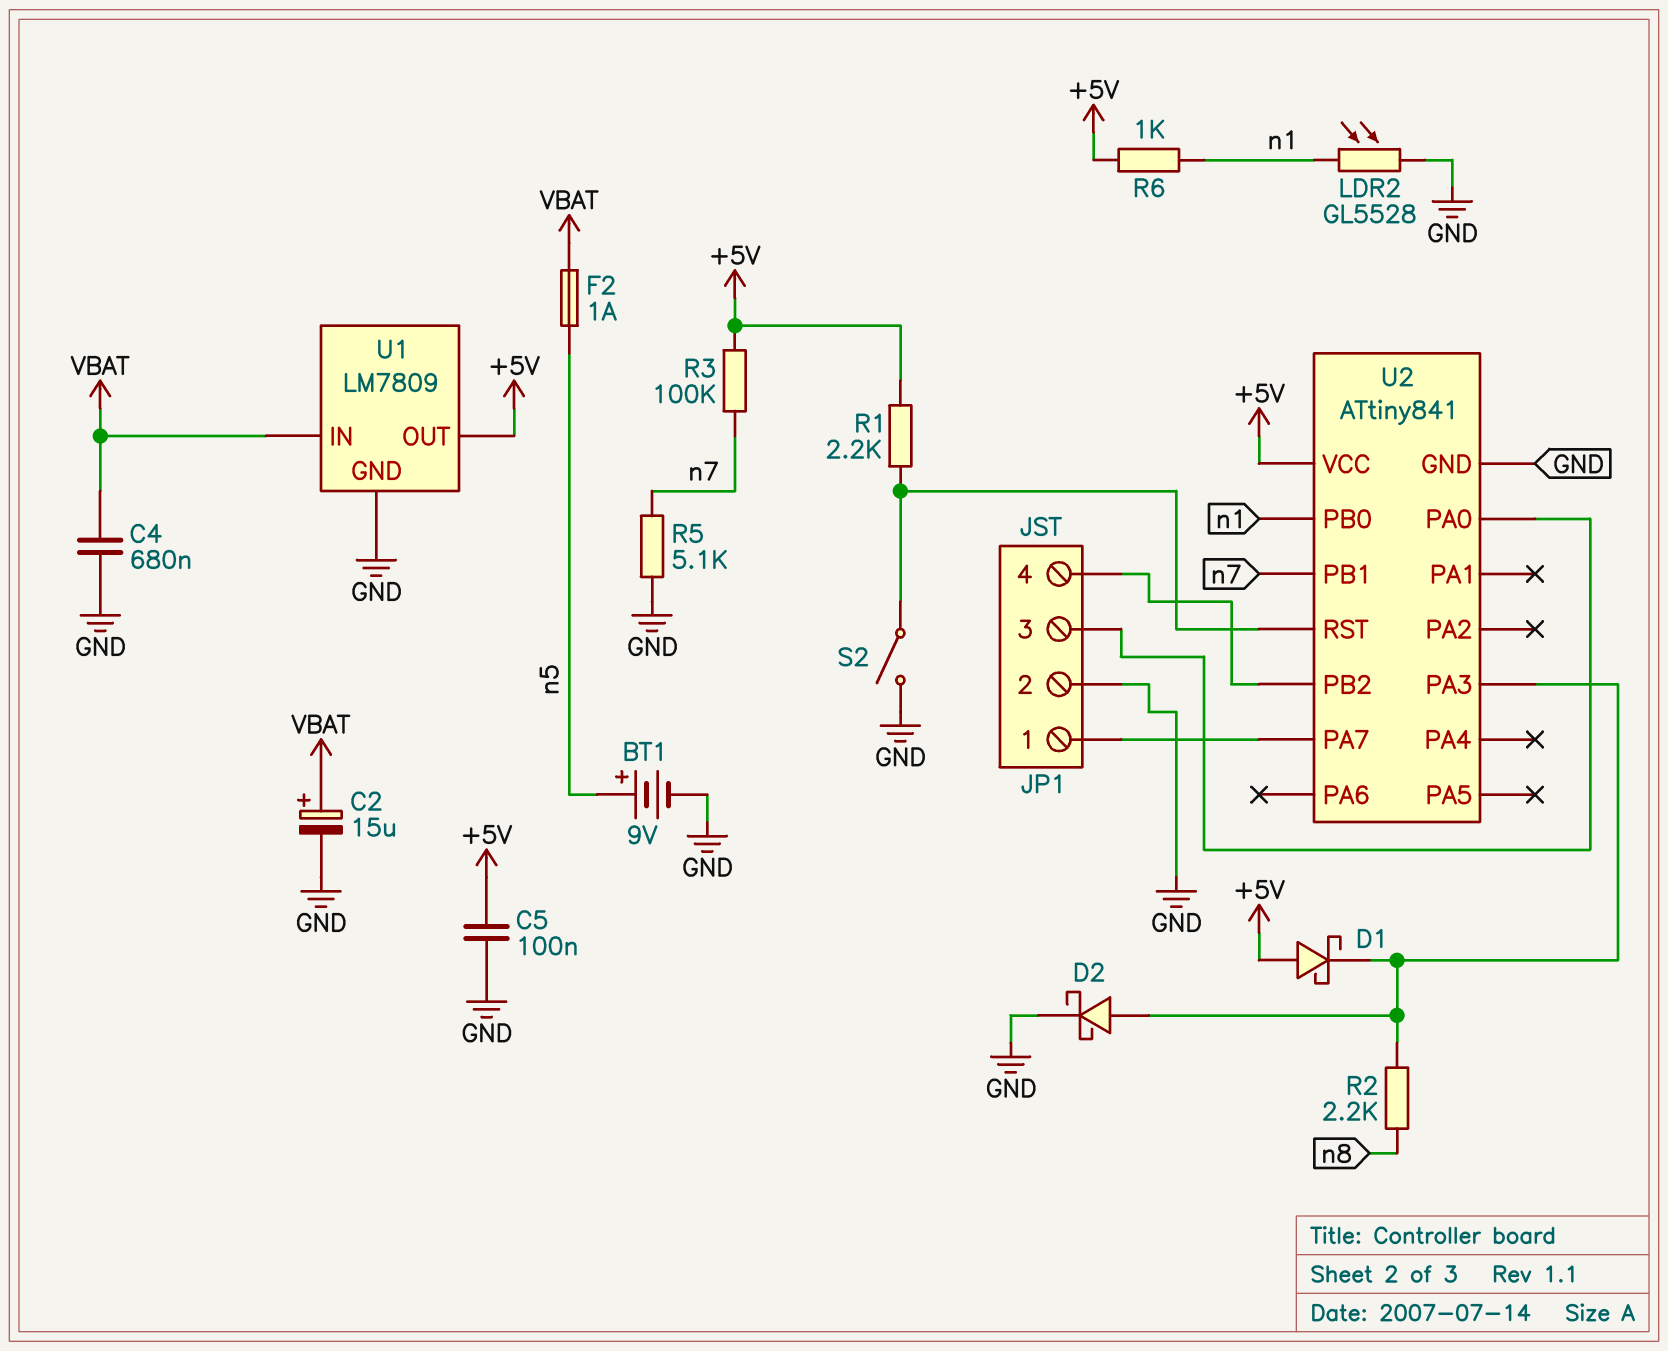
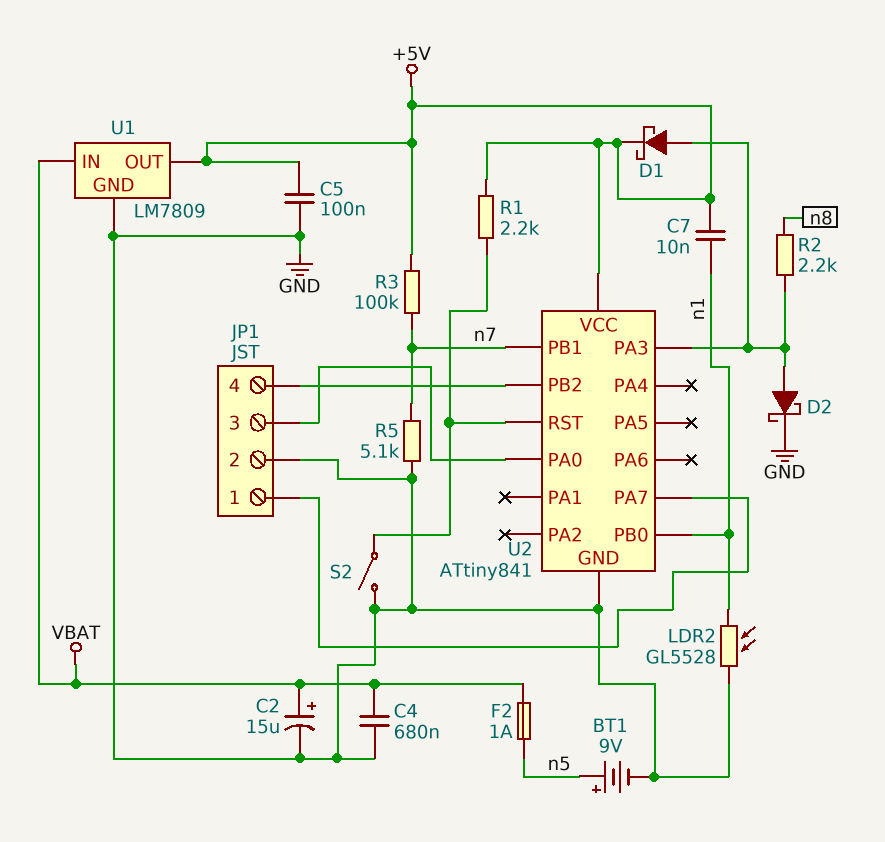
C7: none -> 10nF (+5V, n1)
D1: schottky (A +5V, K U2/PA3) -> schottky (A U2/PA3, K +5V)
R6: 1k (+5V, n1) -> none

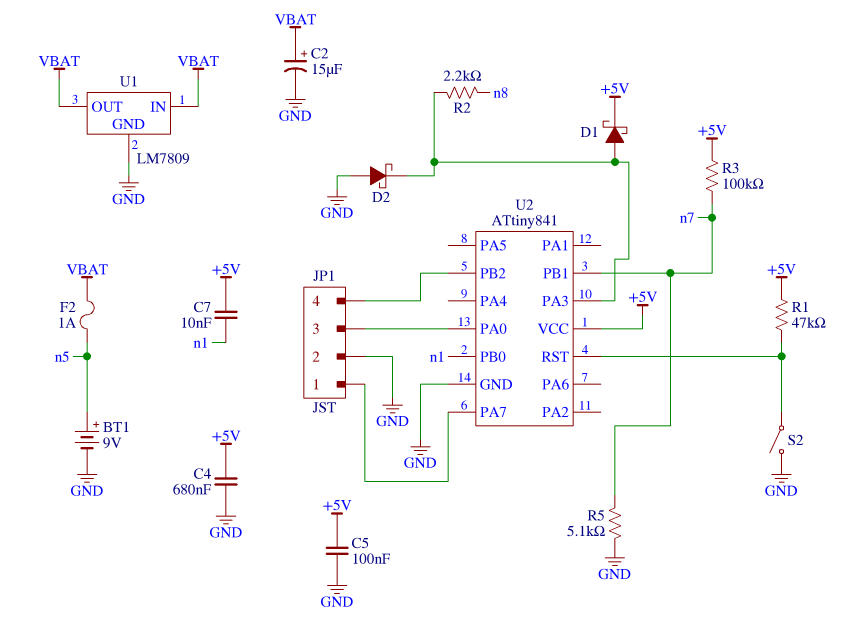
C4: 680nF (GND, VBAT) -> 680nF (+5V, GND)
D2: schottky (A U2/PA3, K GND) -> schottky (A GND, K U2/PA3)
LDR2: GL5528 (GND, n1) -> none
R1: 2.2k (+5V, U2/RST) -> 47k (+5V, U2/RST)
U1 pin OUT: +5V -> VBAT

